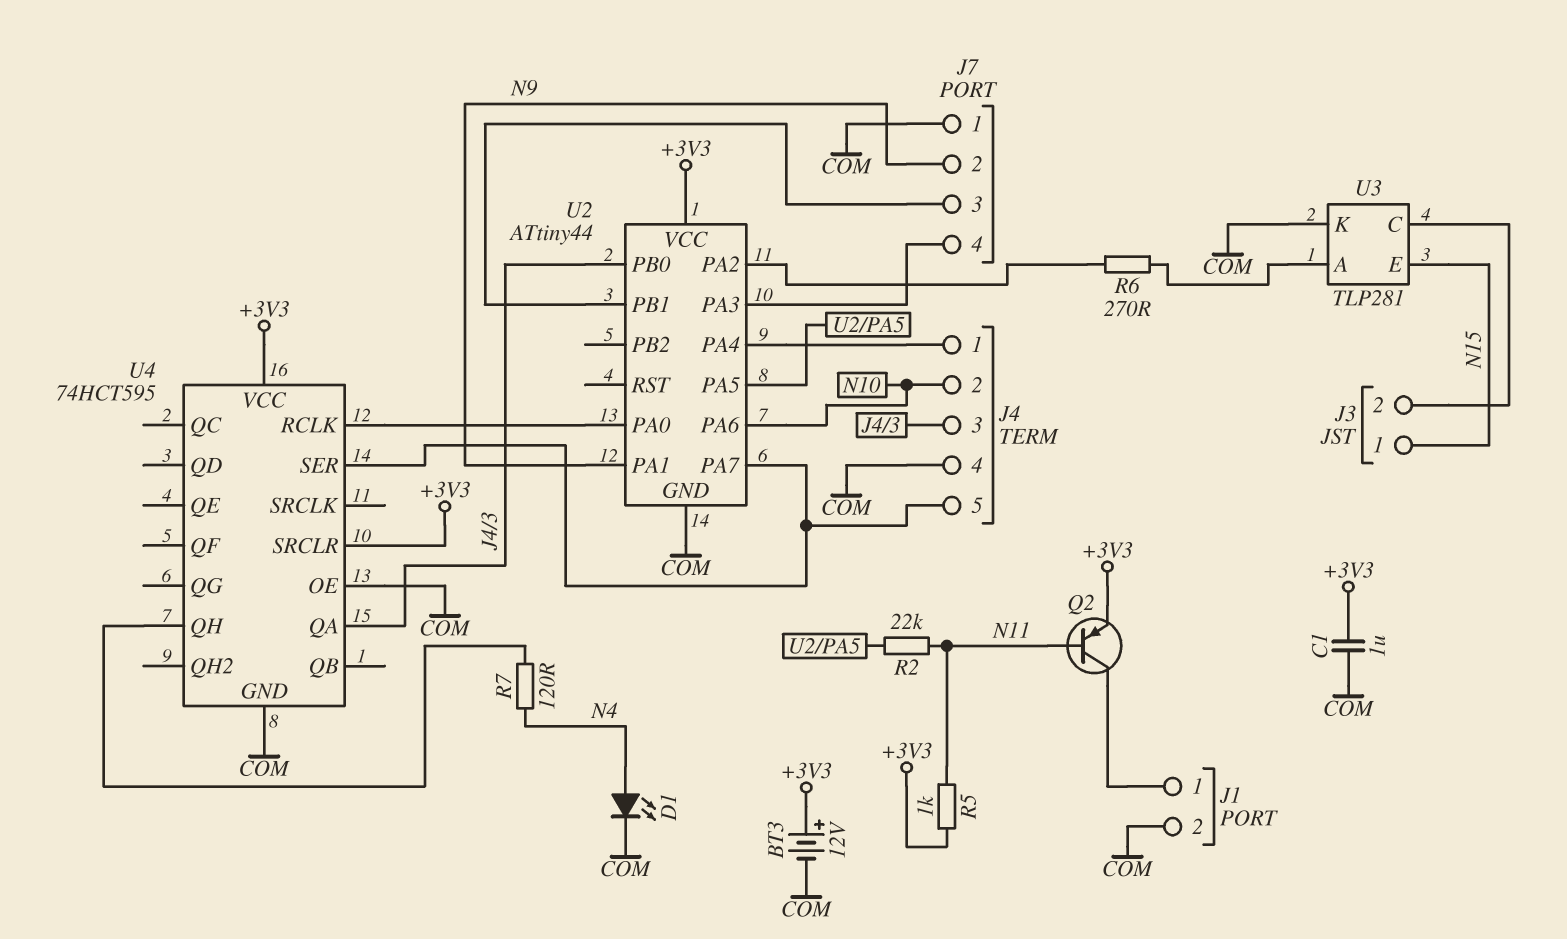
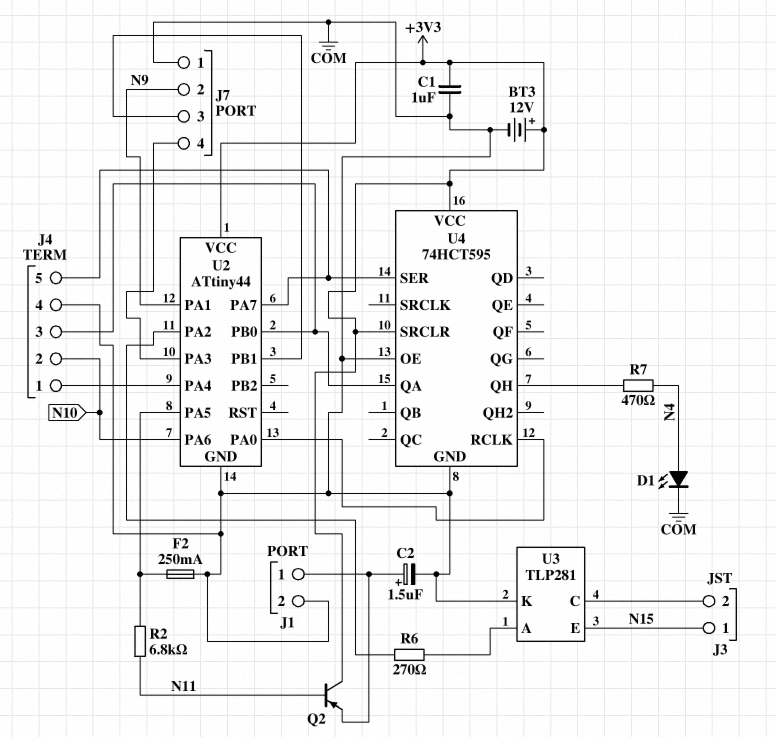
C2: none -> 1.5uF (plus J1/1, minus COM)
F2: none -> 250mA (COM, U2/PA5)
Q2: PNP (B N11, C J1/1, E +3V3) -> PNP (B N11, C +3V3, E J1/1)
R2: 22k (N11, U2/PA5) -> 6.8k (N11, U2/PA5)
R5: 1k (+3V3, N11) -> none
R7: 120 (N4, U4/QH) -> 470 (N4, U4/QH)

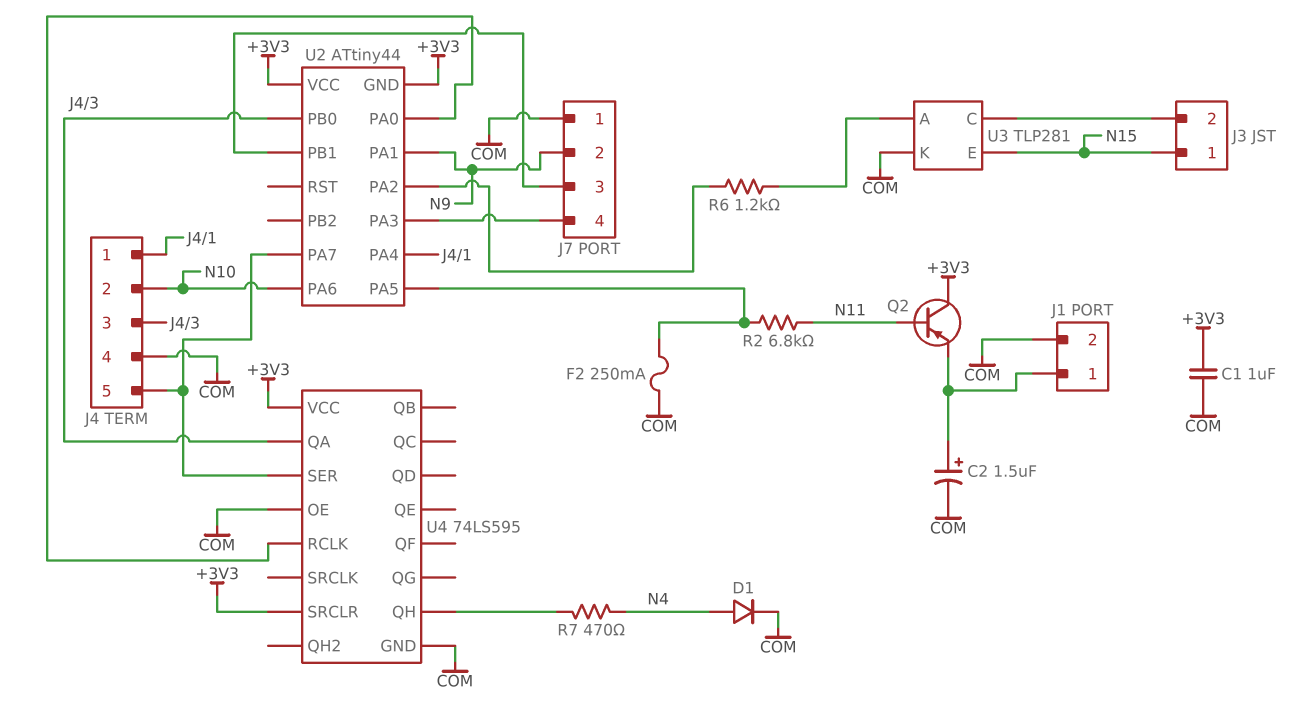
BT3: 12V (plus +3V3, minus COM) -> none
D1: LED (A N4, K COM) -> diode (A N4, K COM)
R6: 270 (U2/PA2, U3/A) -> 1.2k (U2/PA2, U3/A)
U2 pin GND: COM -> +3V3
U4: 74HCT595 -> 74LS595

